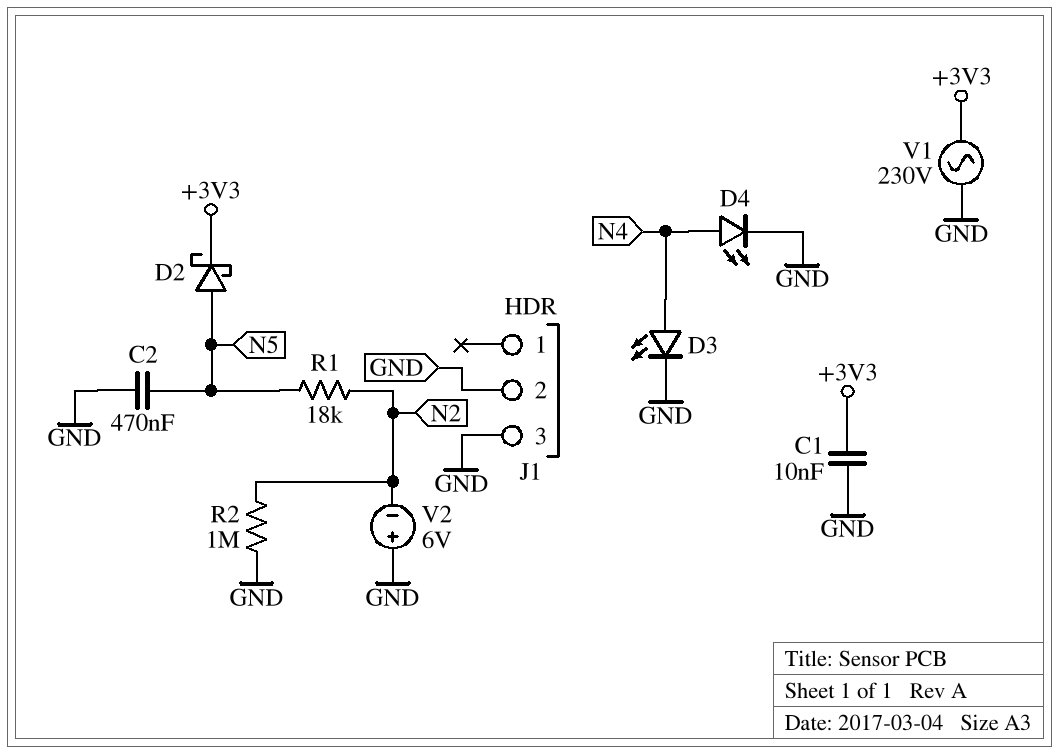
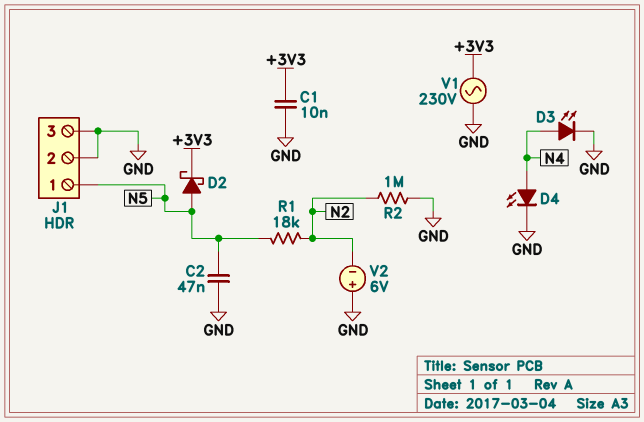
C2: 470nF (GND, N5) -> 47nF (GND, N5)
J1 pin 1: none -> N5

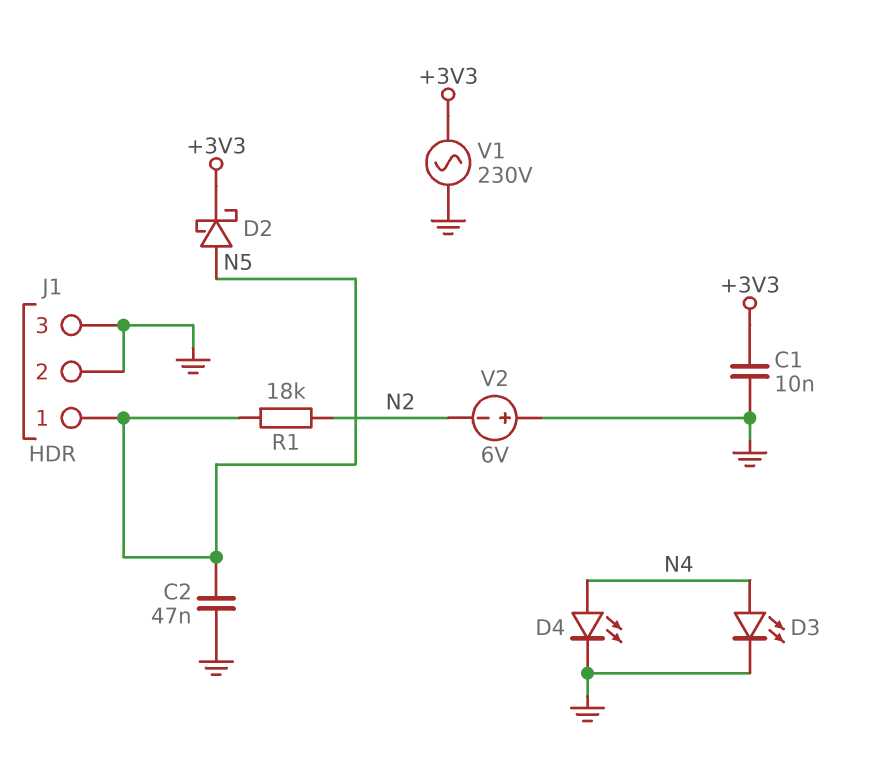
R2: 1M (GND, N2) -> none

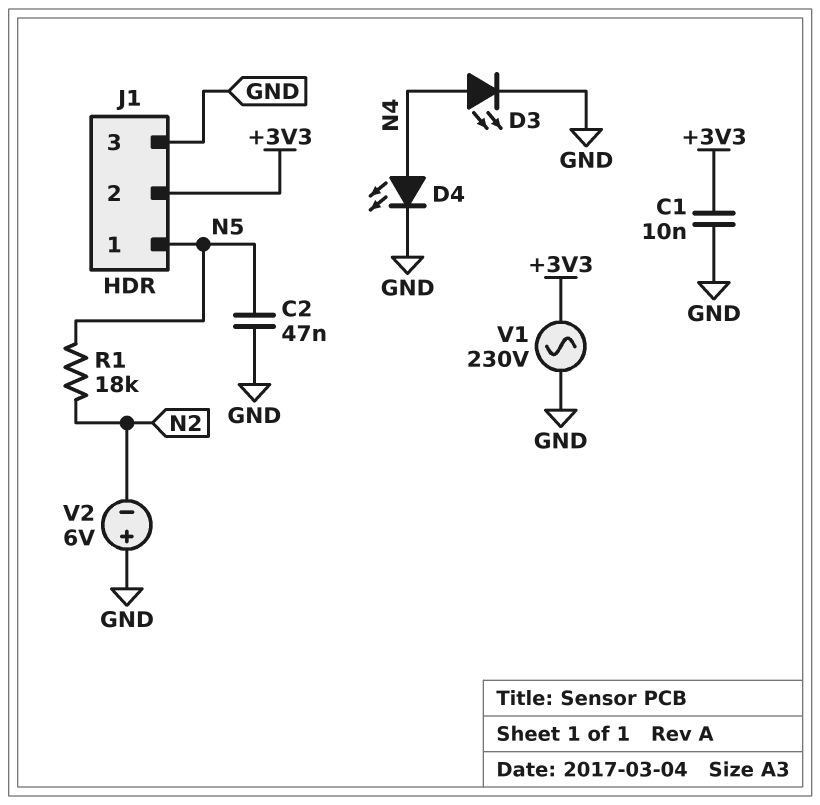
D2: schottky (A N5, K +3V3) -> none
J1 pin 2: GND -> +3V3

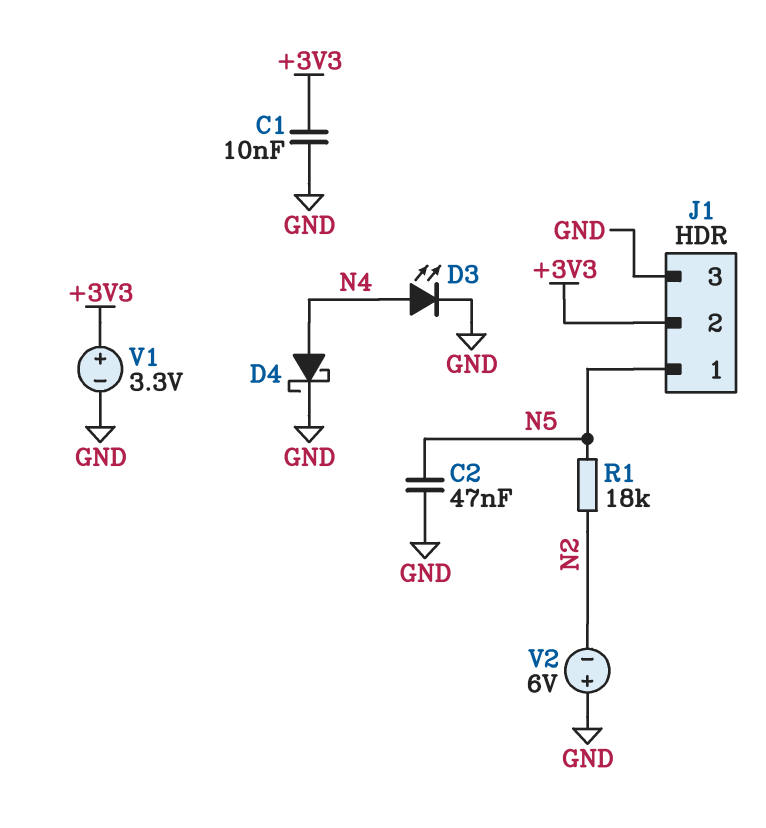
D4: LED (A N4, K GND) -> schottky (A N4, K GND)
V1: AC 230V (+3V3, GND) -> 3.3V (plus +3V3, minus GND)

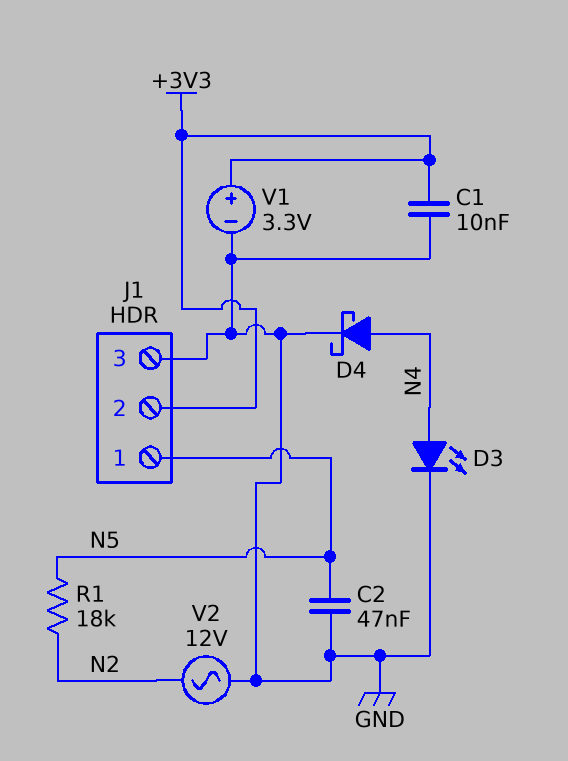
V2: 6V (plus GND, minus N2) -> AC 12V (GND, N2)

